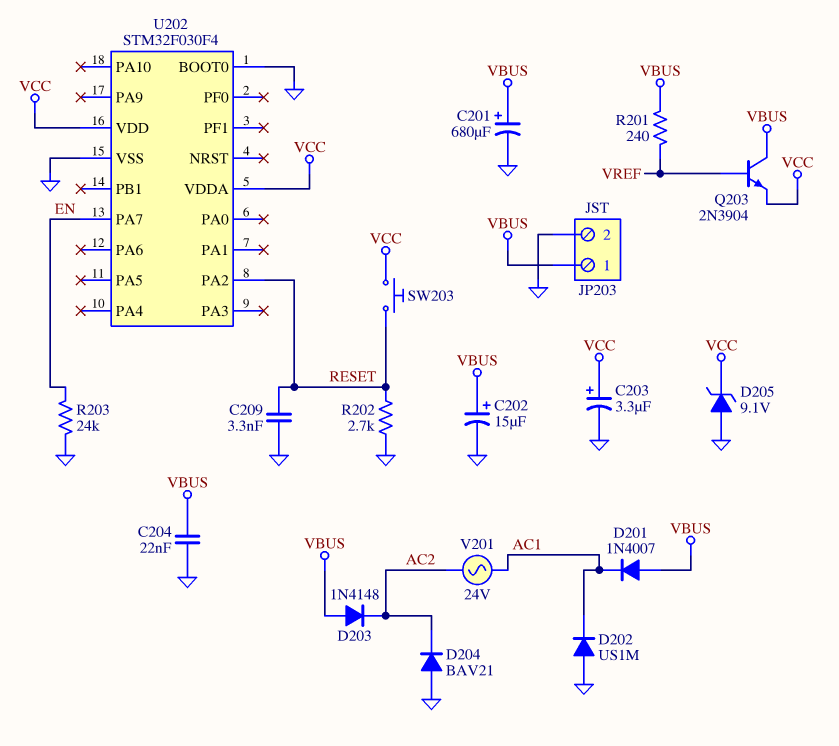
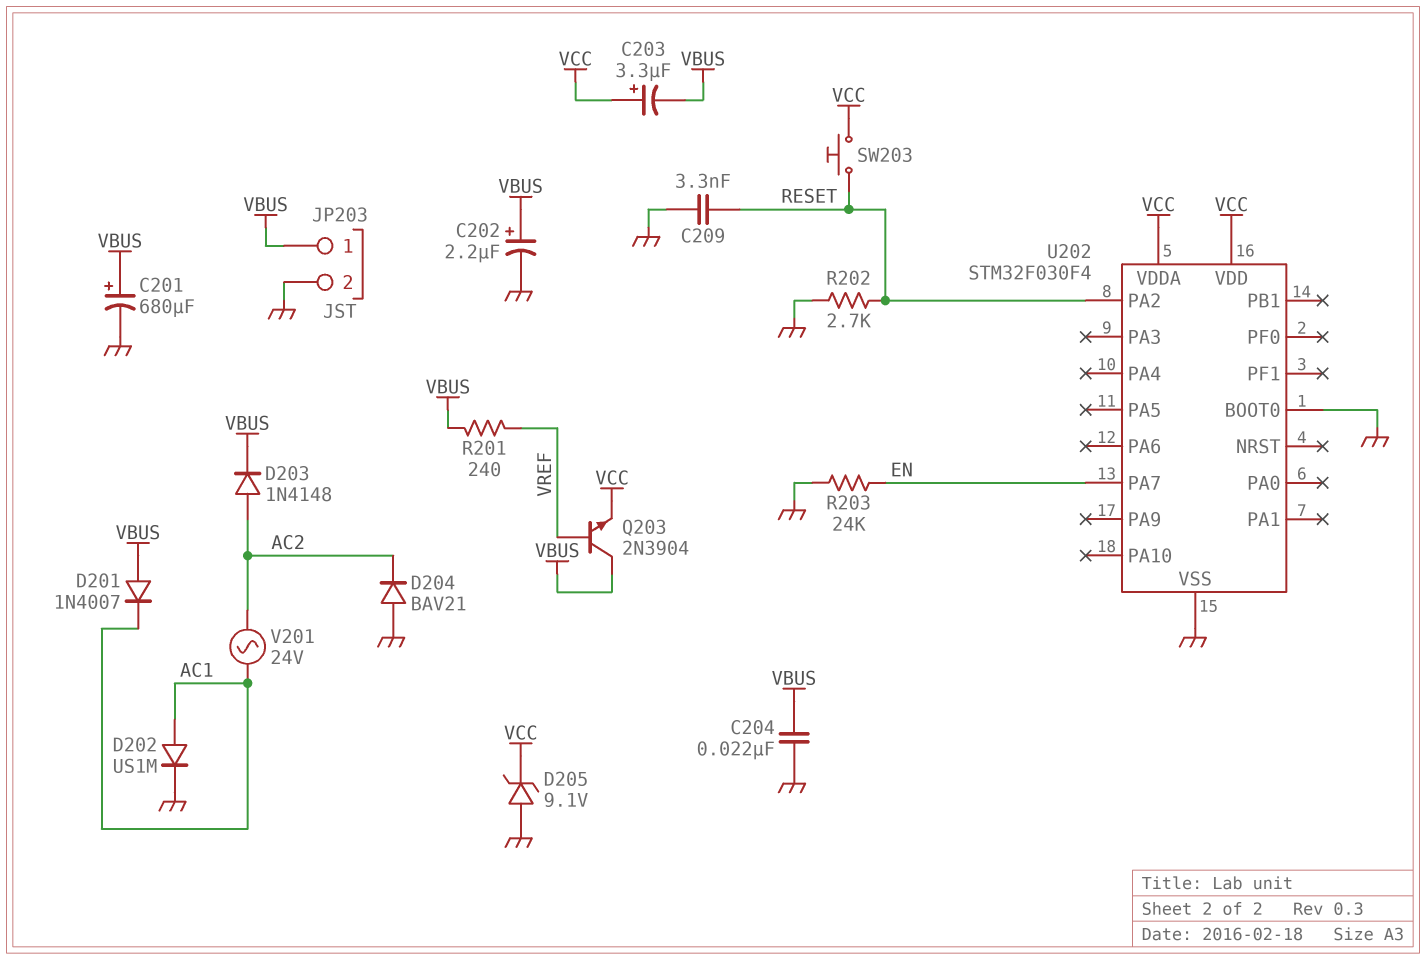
C202: 15uF (plus VBUS, minus GND) -> 2.2uF (plus VBUS, minus GND)
C203: 3.3uF (plus VCC, minus GND) -> 3.3uF (plus VCC, minus VBUS)
D202: diode US1M (A GND, K AC1) -> diode US1M (A AC1, K GND)
D203: diode 1N4148 (A VBUS, K AC2) -> diode 1N4148 (A AC2, K VBUS)

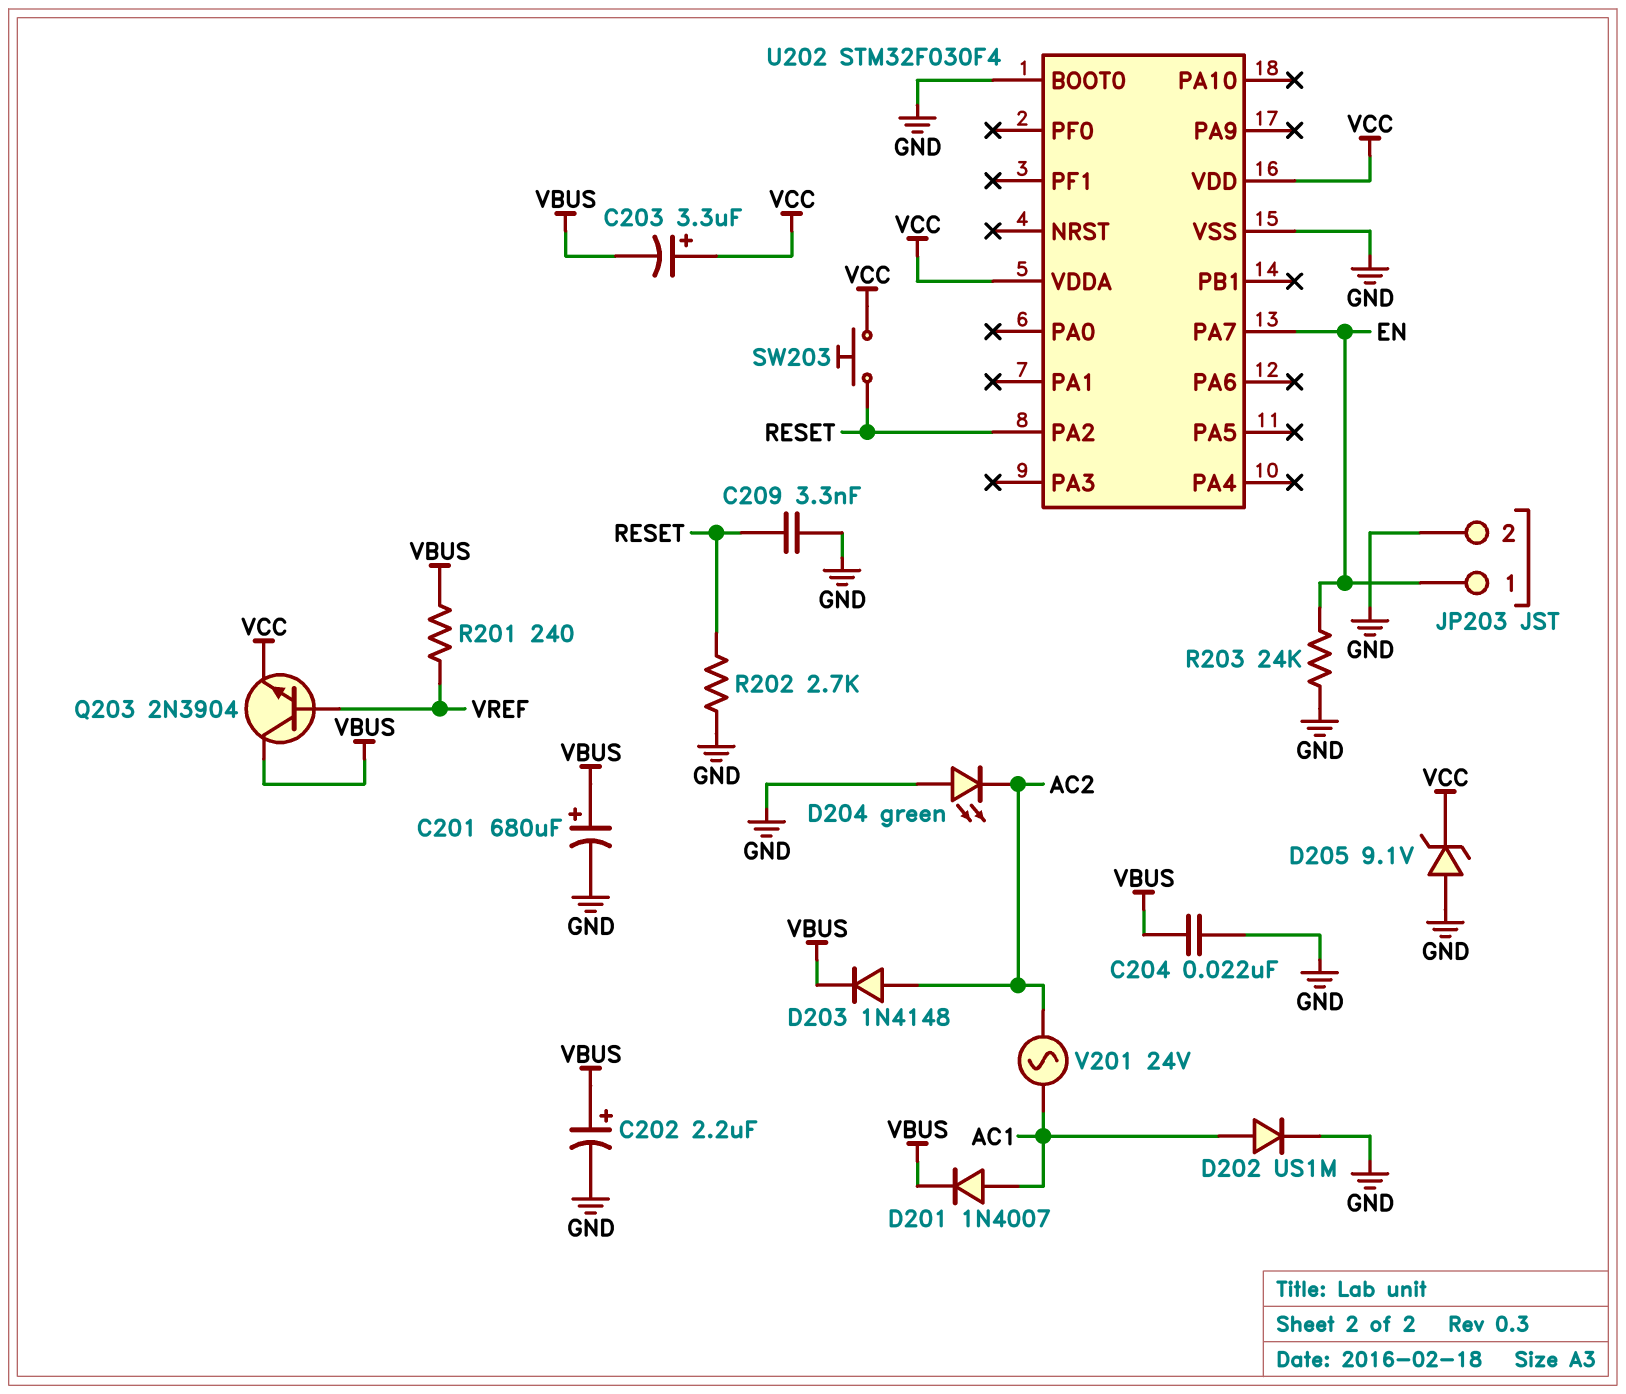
D201: diode 1N4007 (A VBUS, K AC1) -> diode 1N4007 (A AC1, K VBUS)
D204: diode BAV21 (A GND, K AC2) -> LED green (A GND, K AC2)
JP203 pin 1: VBUS -> EN

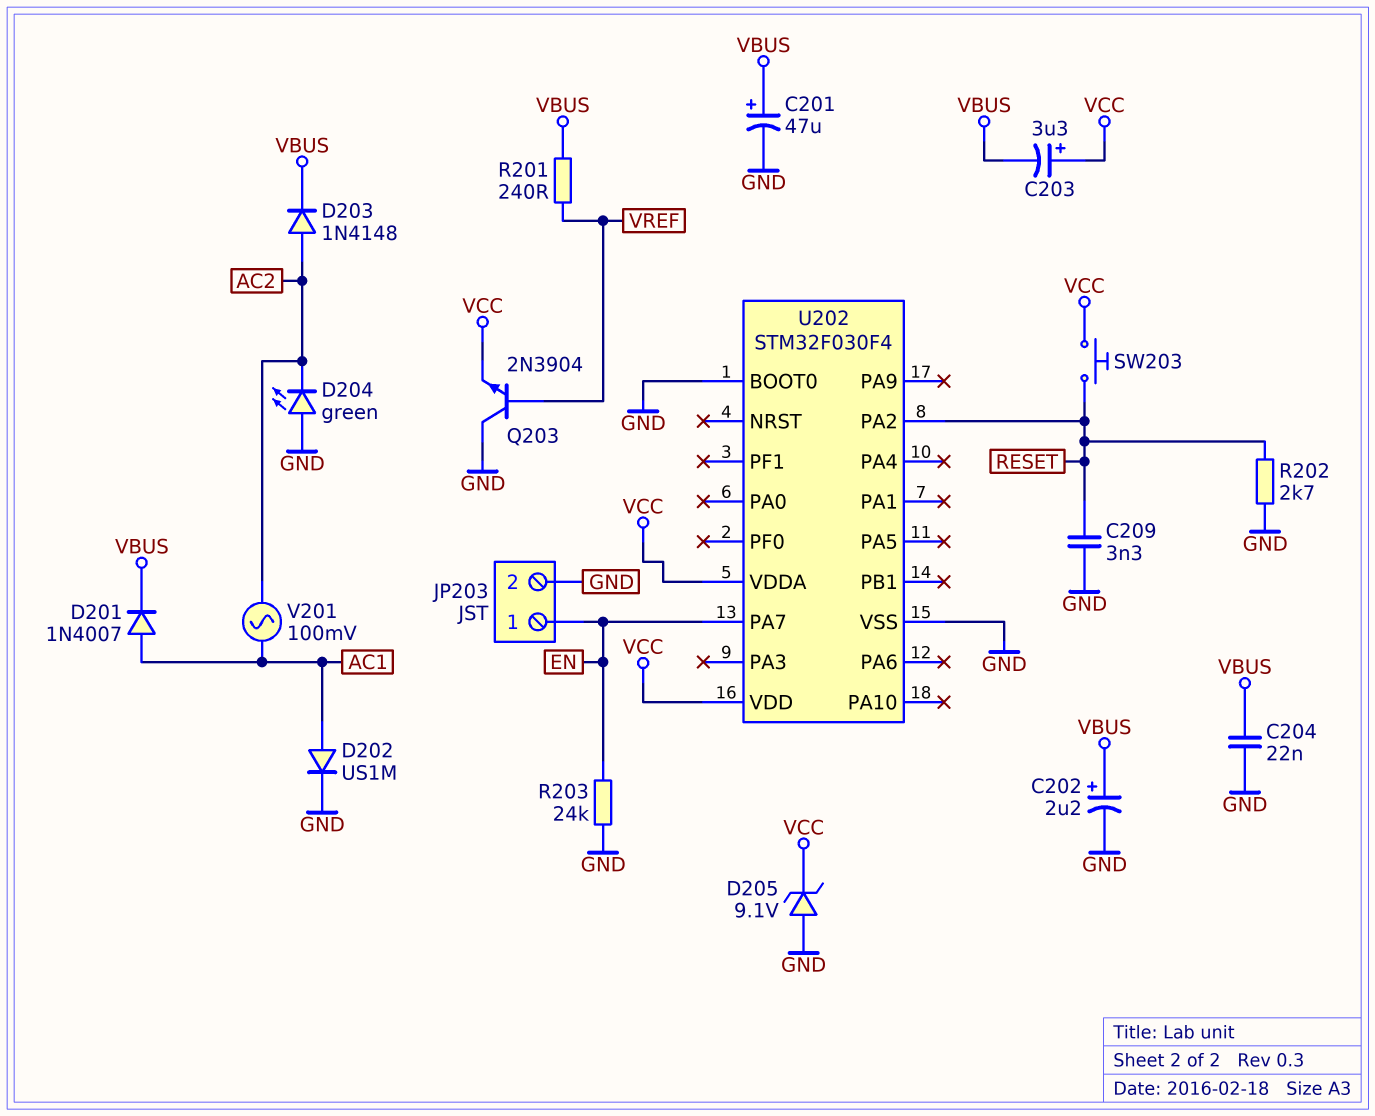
C201: 680uF (plus VBUS, minus GND) -> 47uF (plus VBUS, minus GND)
Q203: NPN 2N3904 (B VREF, C VBUS, E VCC) -> NPN 2N3904 (B VREF, C GND, E VCC)
V201: AC 24V (AC1, AC2) -> AC 100mV (AC1, AC2)

